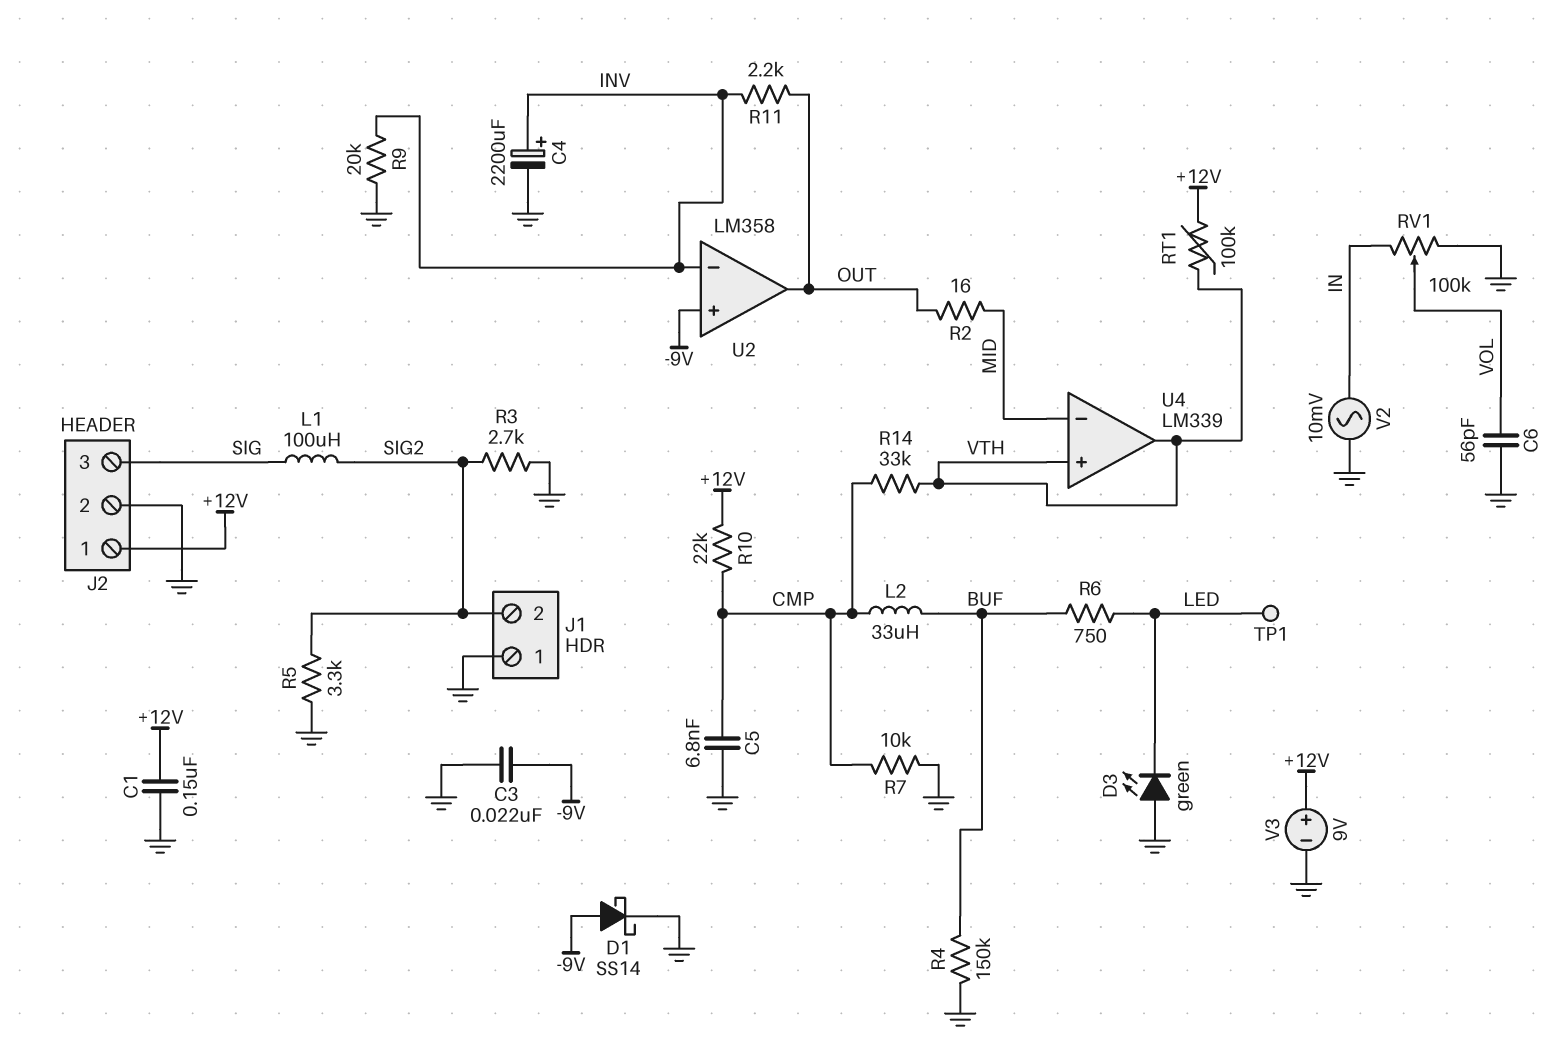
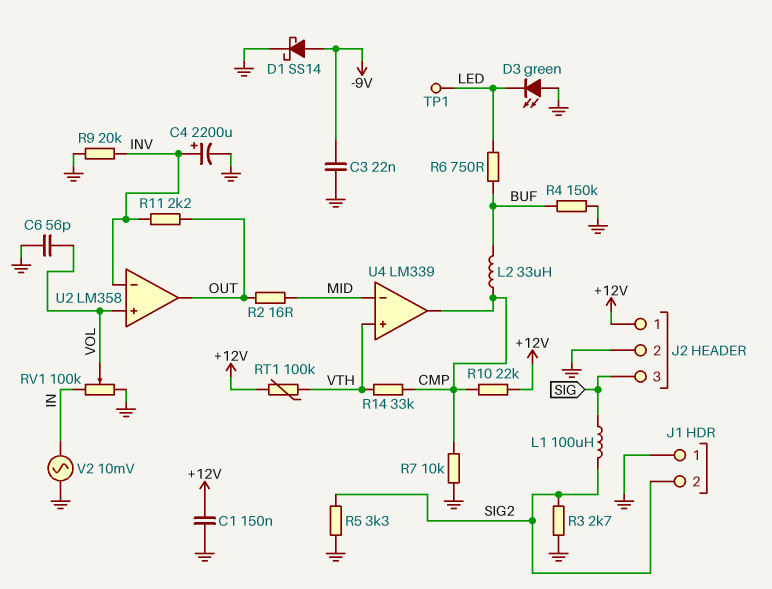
C5: 6.8nF (CMP, GND) -> none
U2 pin in+: -9V -> VOL
U4 pin out: VTH -> CMP
V3: 9V (plus +12V, minus GND) -> none

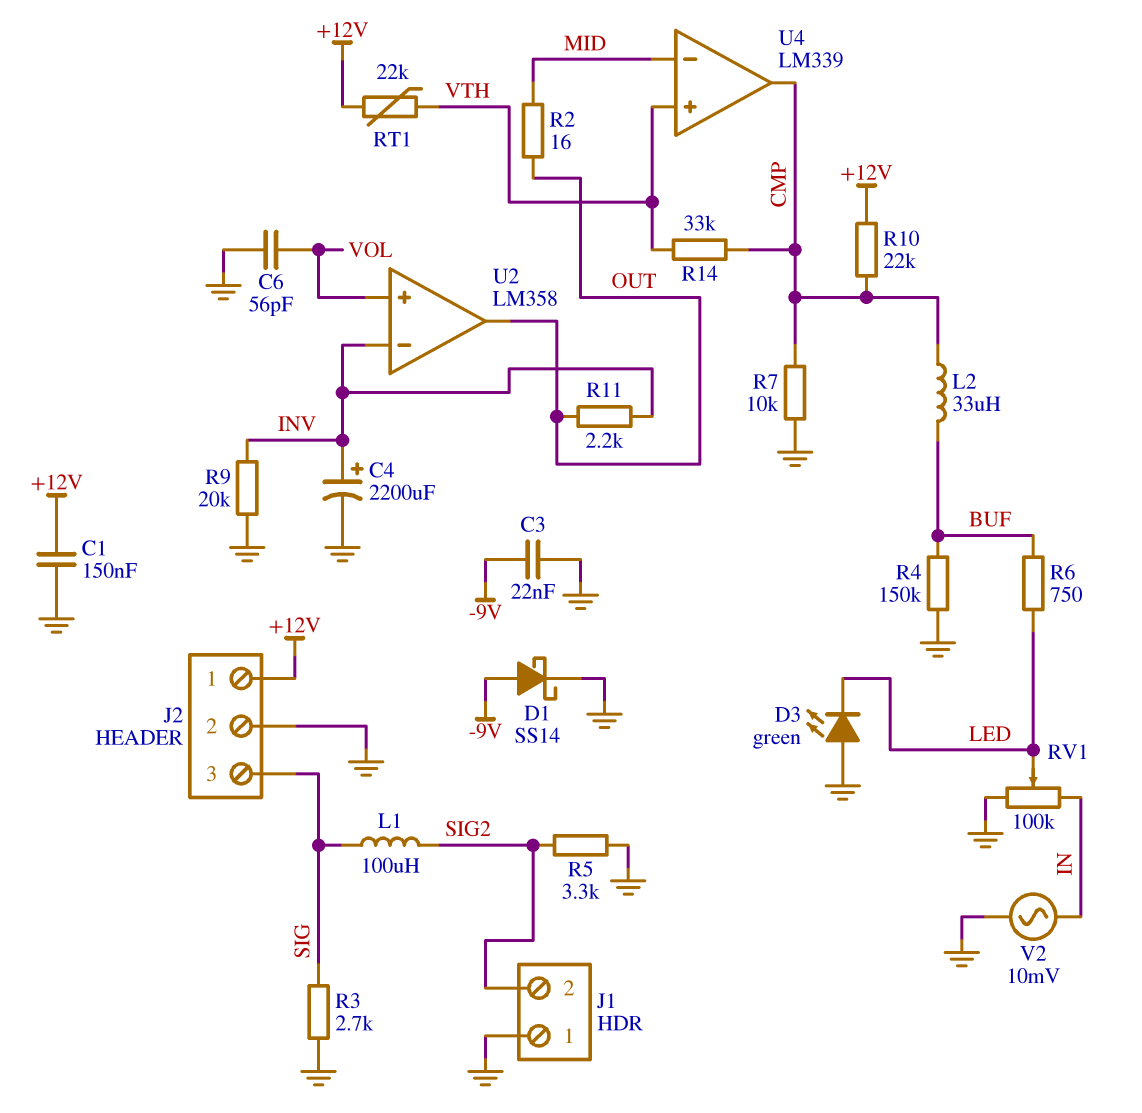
R3: 2.7k (GND, SIG2) -> 2.7k (GND, SIG)
RT1: 100k (+12V, VTH) -> 22k (+12V, VTH)
RV1: 100k (GND, IN, wiper VOL) -> 100k (GND, IN, wiper LED)
TP1: test point (LED) -> none

